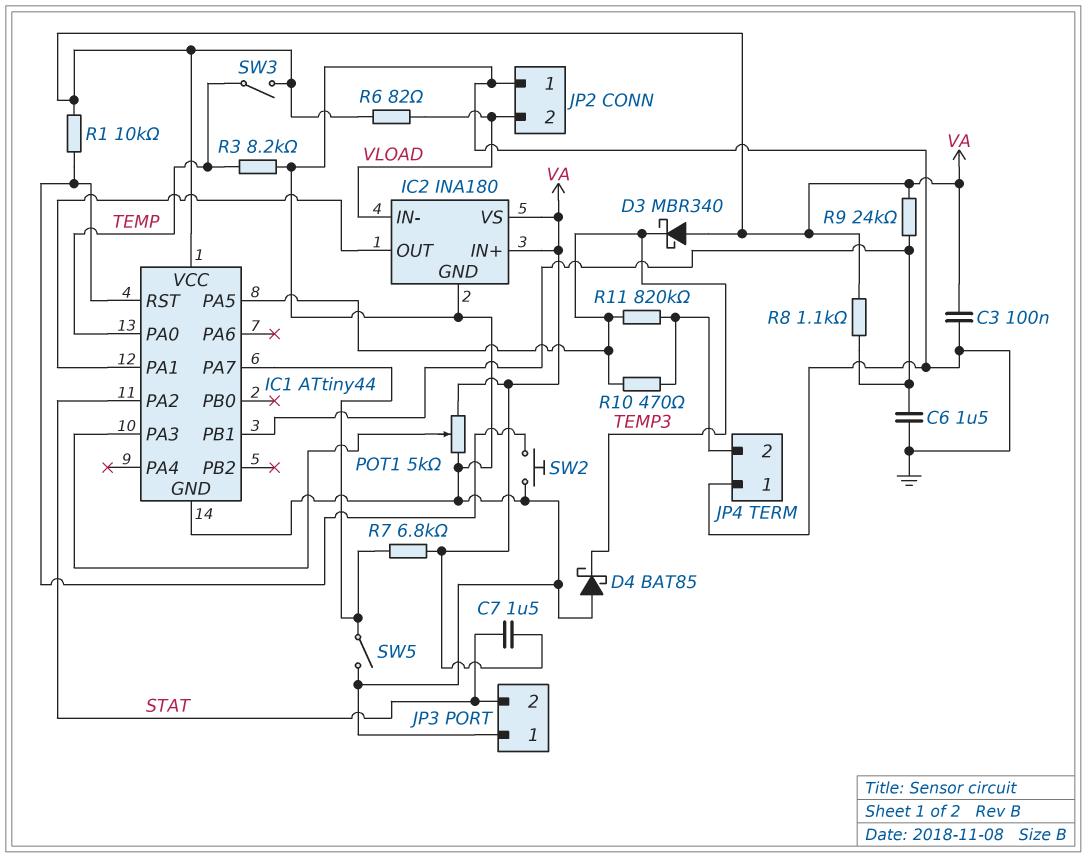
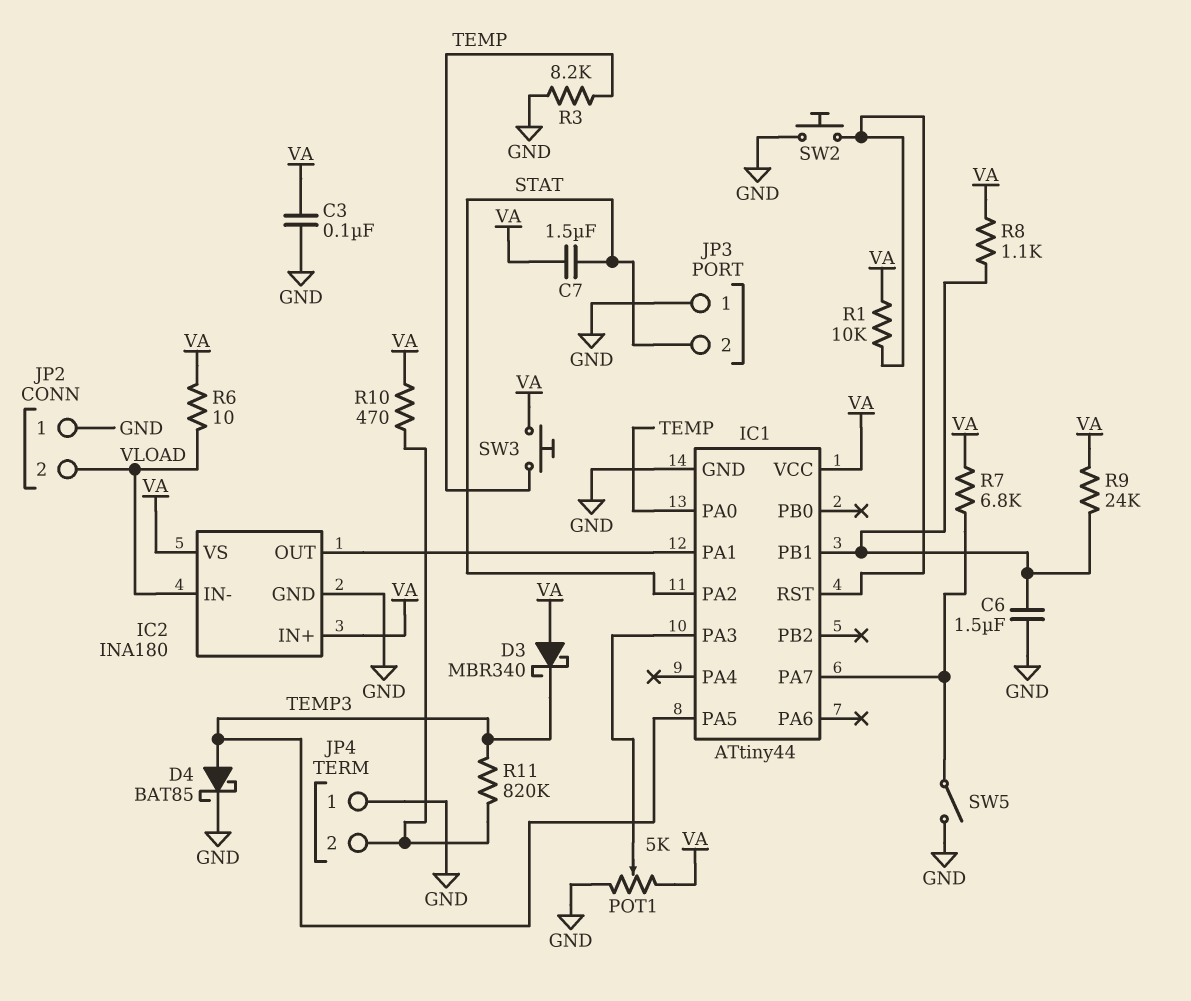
D4: schottky BAT85 (A GND, K TEMP3) -> schottky BAT85 (A TEMP3, K GND)
R6: 82 (VA, VLOAD) -> 10 (VA, VLOAD)
R10: 470 (JP4/2, TEMP3) -> 470 (JP4/2, VA)
SW3: switch (TEMP, VA) -> button (TEMP, VA)

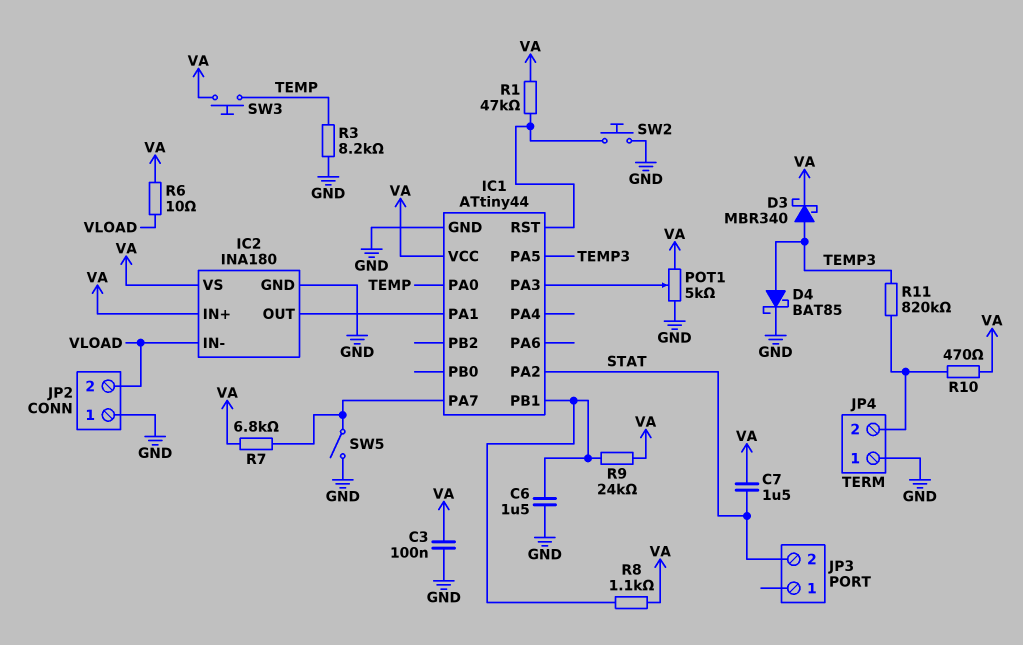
D3: schottky MBR340 (A VA, K TEMP3) -> schottky MBR340 (A TEMP3, K VA)
JP3 pin 1: GND -> none
R1: 10k (IC1/RST, VA) -> 47k (IC1/RST, VA)

